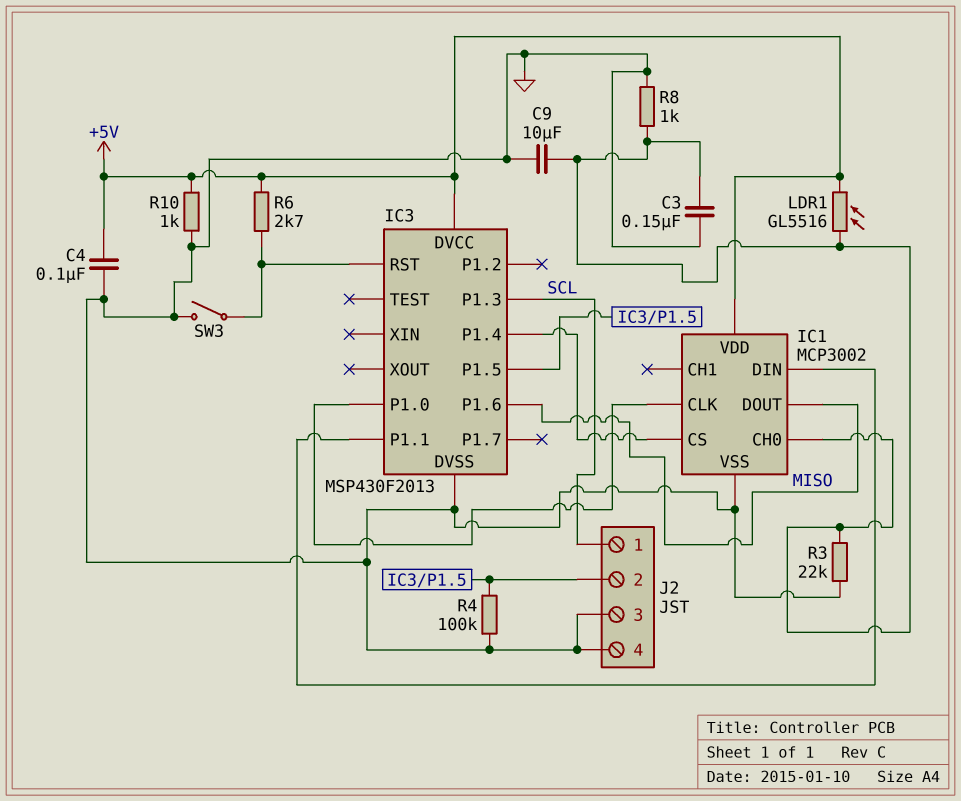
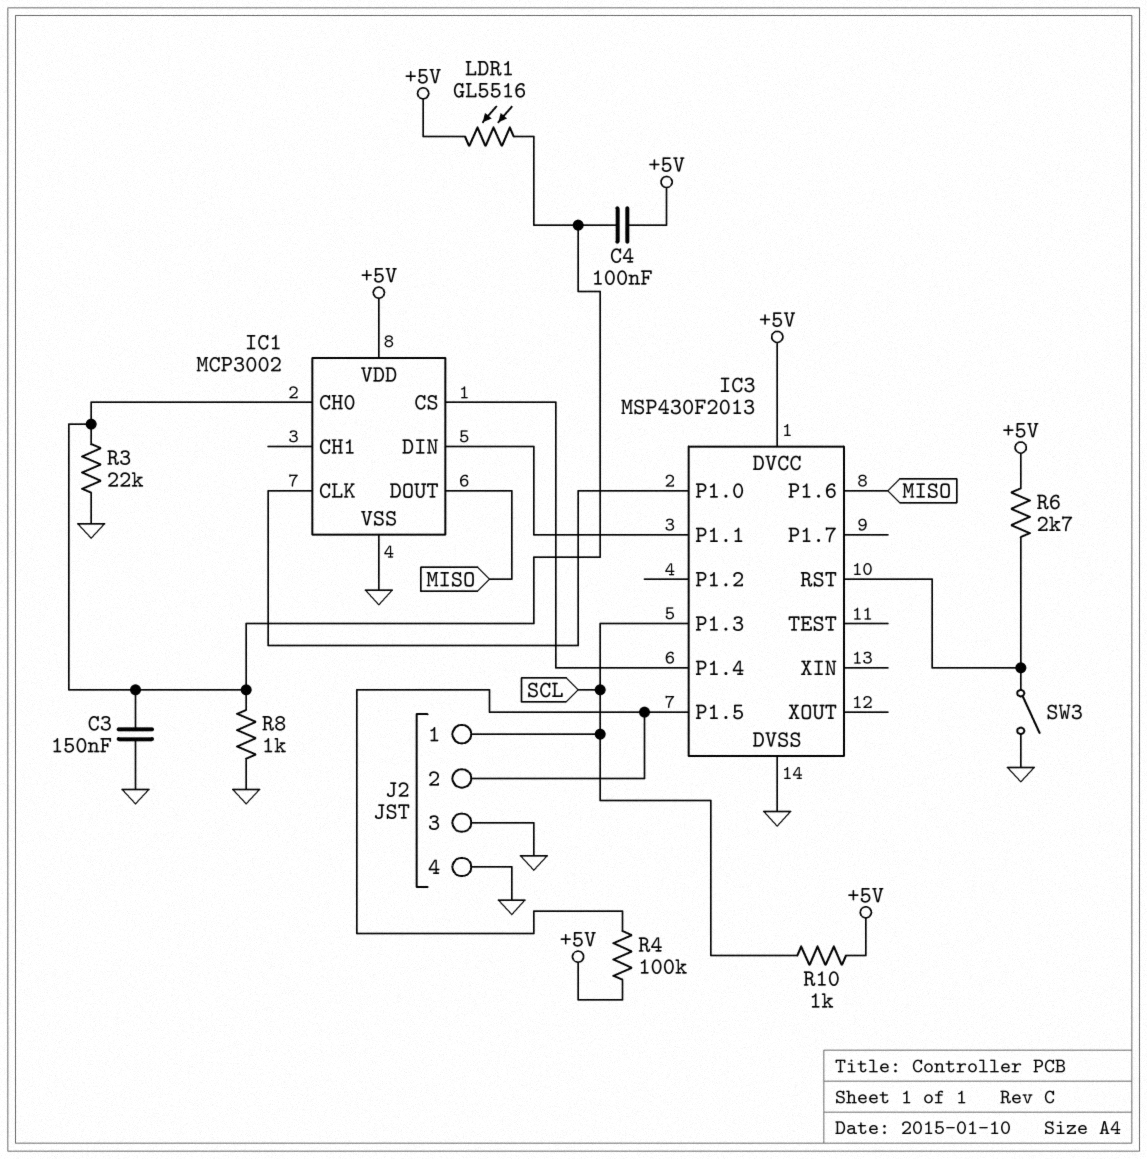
C4: 100nF (+5V, GND) -> 100nF (+5V, IC1/CH0)
C9: 10uF (GND, IC1/CH0) -> none
R4: 100k (GND, IC3/P1.5) -> 100k (+5V, IC3/P1.5)
R10: 1k (+5V, GND) -> 1k (+5V, SCL)

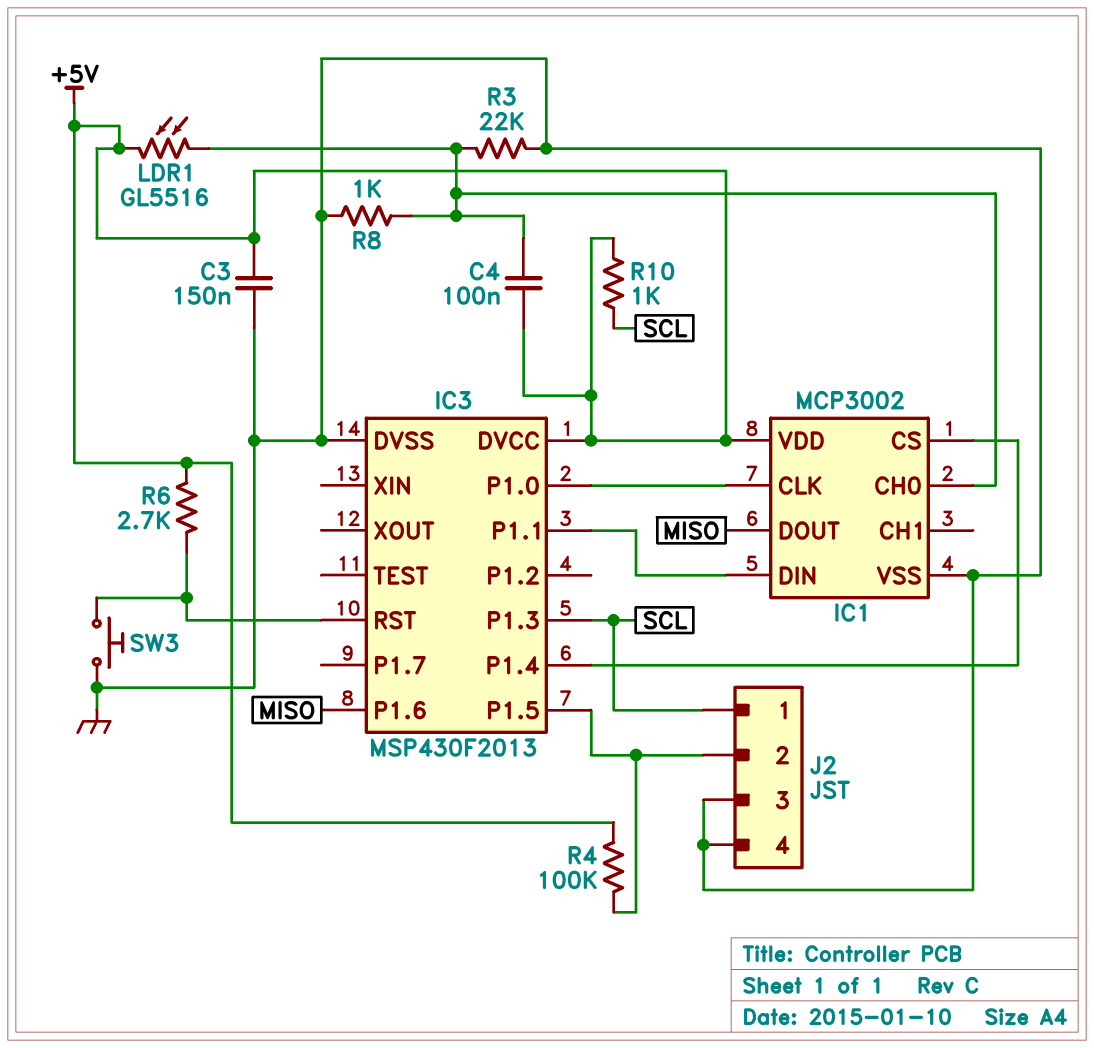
C3: 150nF (GND, IC1/CH0) -> 150nF (+5V, GND)
SW3: switch (GND, IC3/RST) -> button (GND, IC3/RST)

